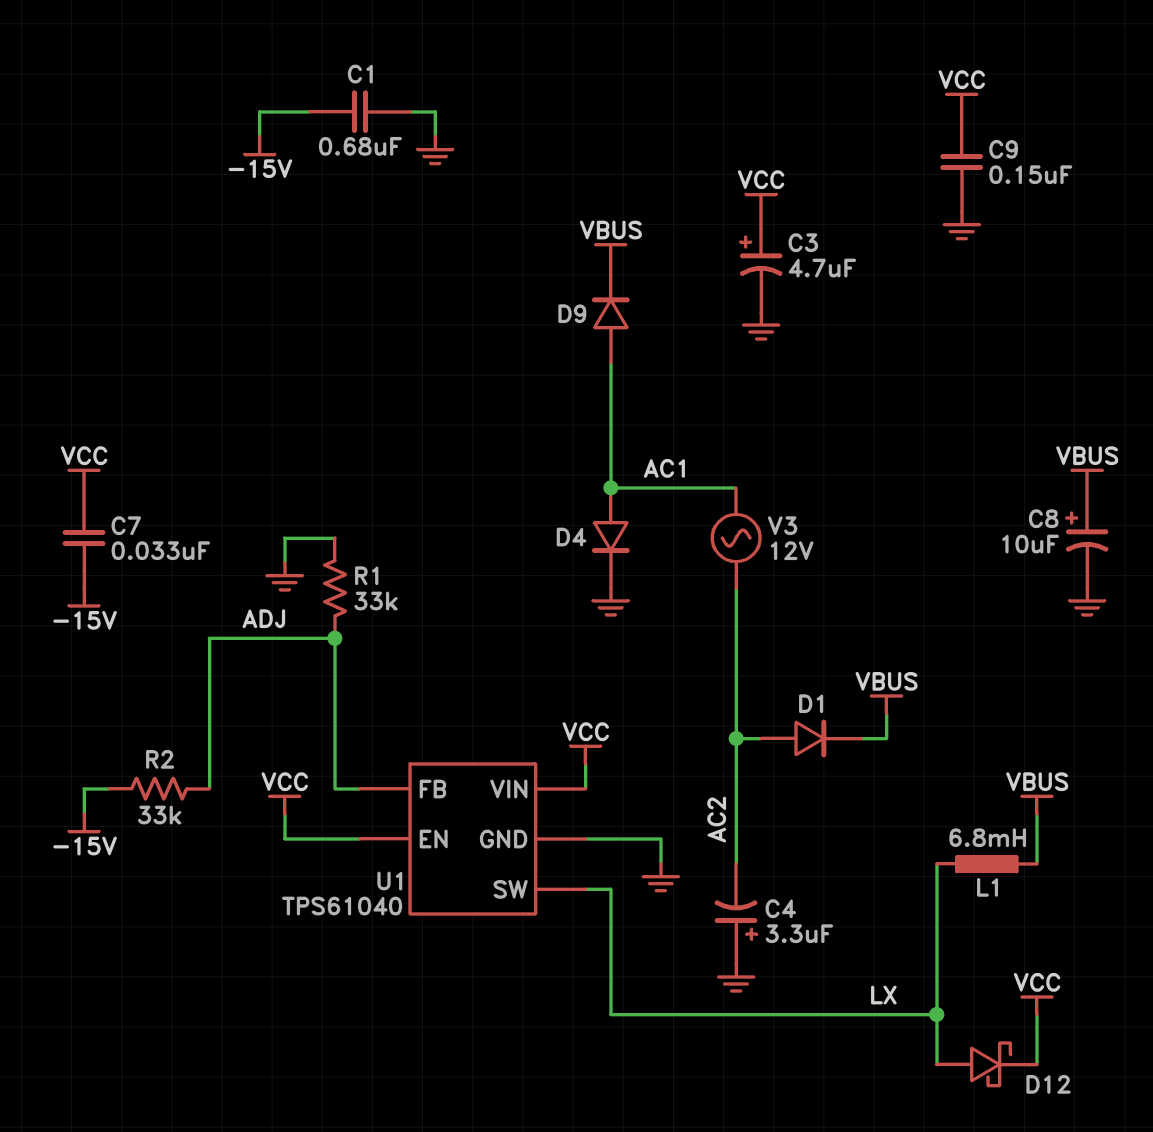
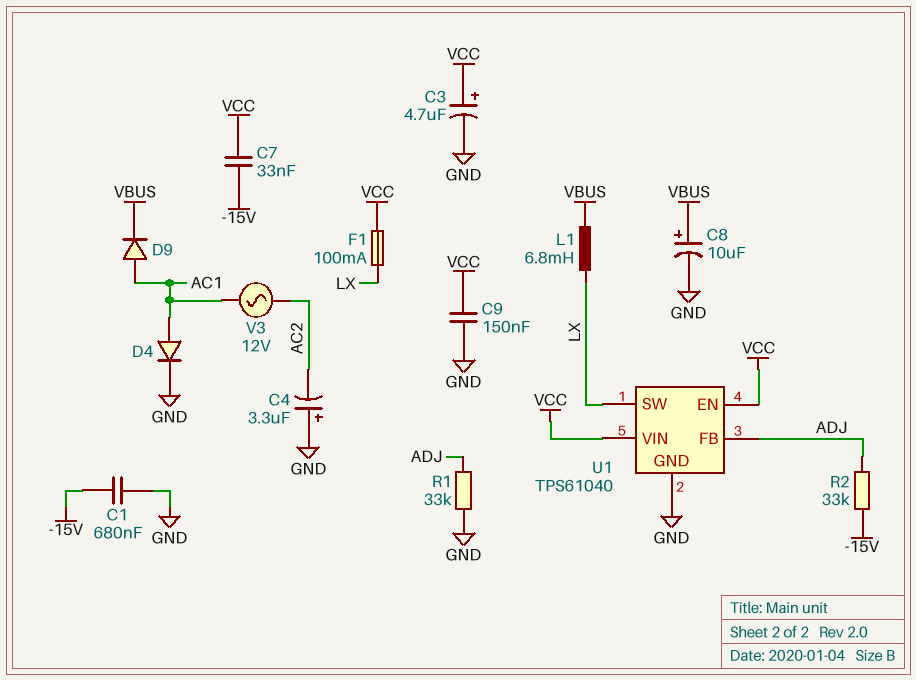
D1: diode (A AC2, K VBUS) -> none
D12: schottky (A LX, K VCC) -> none
F1: none -> 100mA (LX, VCC)

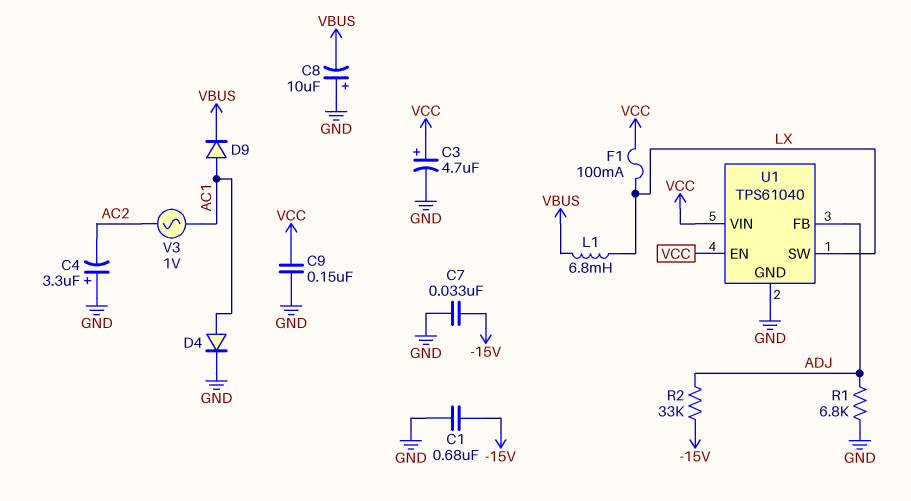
C7: 33nF (-15V, VCC) -> 33nF (-15V, GND)
C8: 10uF (plus VBUS, minus GND) -> 10uF (plus GND, minus VBUS)
R1: 33k (ADJ, GND) -> 6.8k (ADJ, GND)
V3: AC 12V (AC1, AC2) -> AC 1V (AC1, AC2)

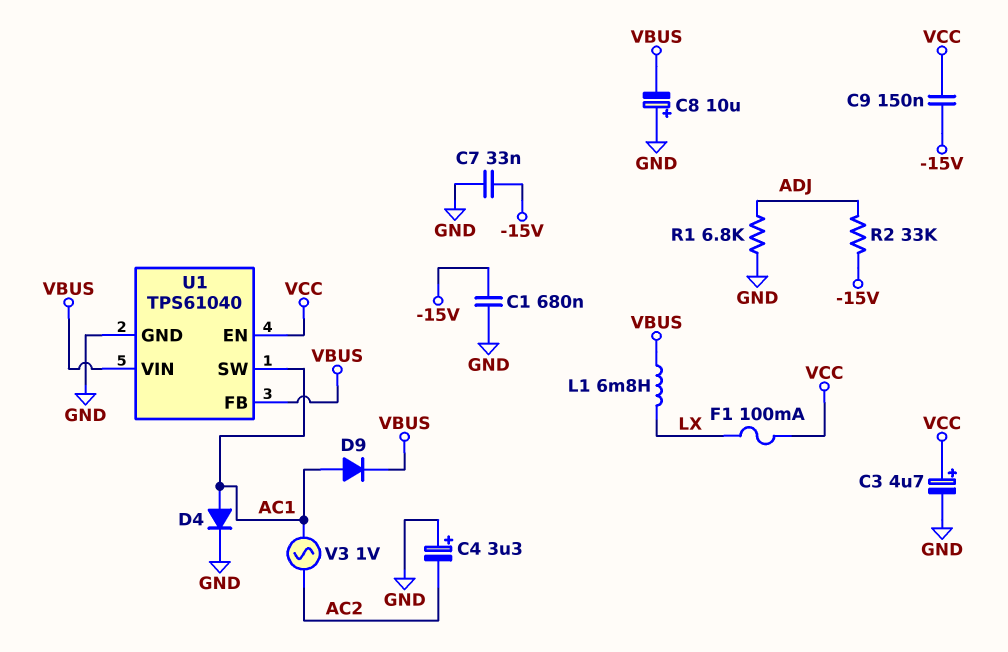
C9: 150nF (GND, VCC) -> 150nF (-15V, VCC)
U1 pin FB: ADJ -> VBUS
U1 pin SW: LX -> AC1
U1 pin VIN: VCC -> VBUS

